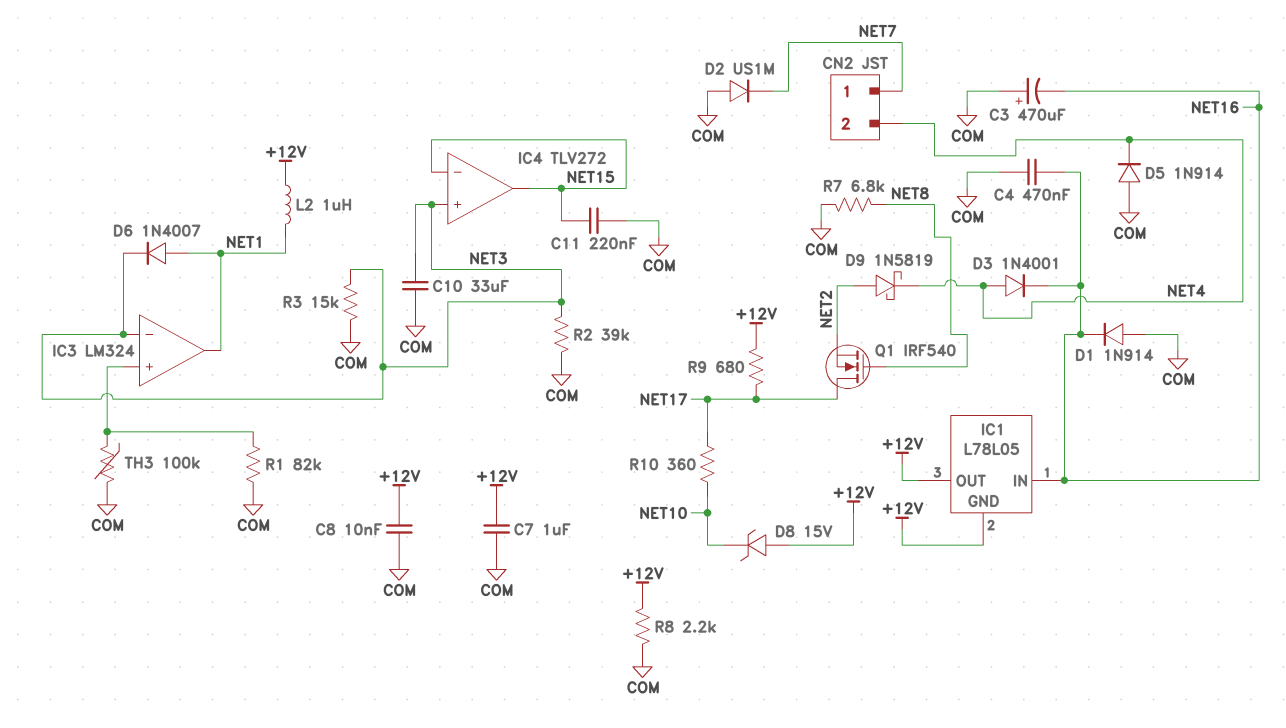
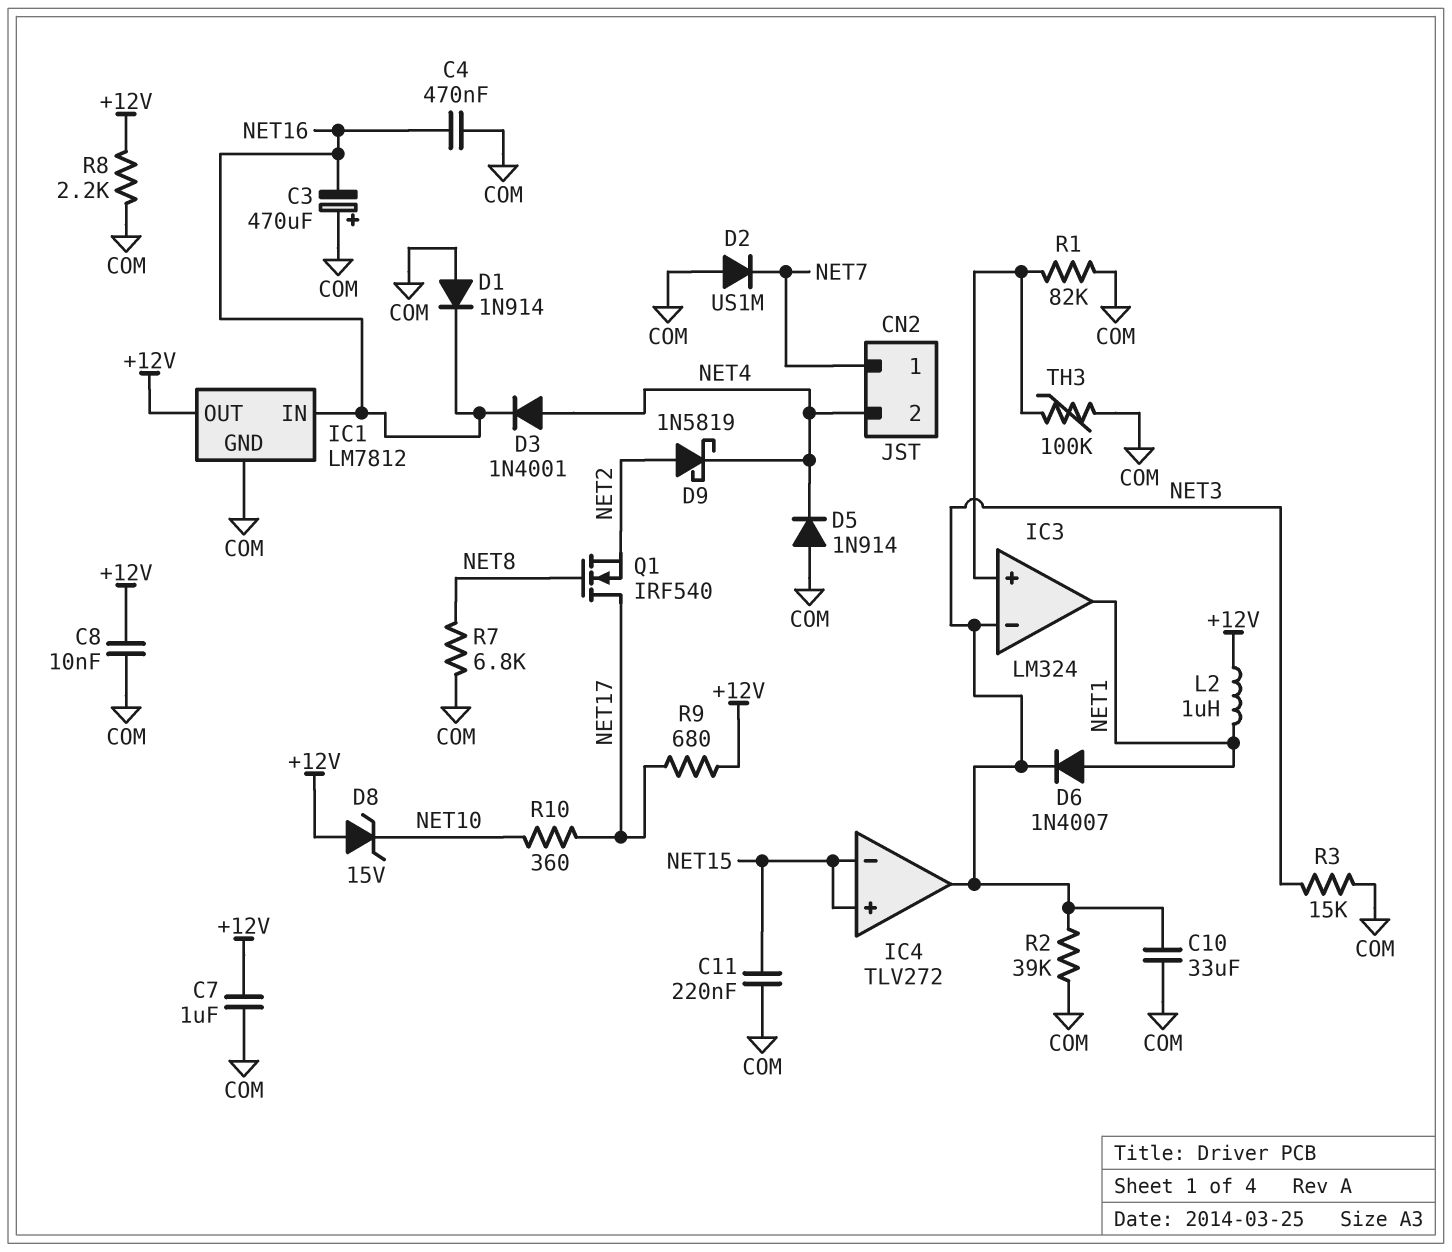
IC1: L78L05 -> LM7812
IC1 pin GND: +12V -> COM
IC4 pin in+: NET3 -> NET15
IC4 pin out: NET15 -> NET3

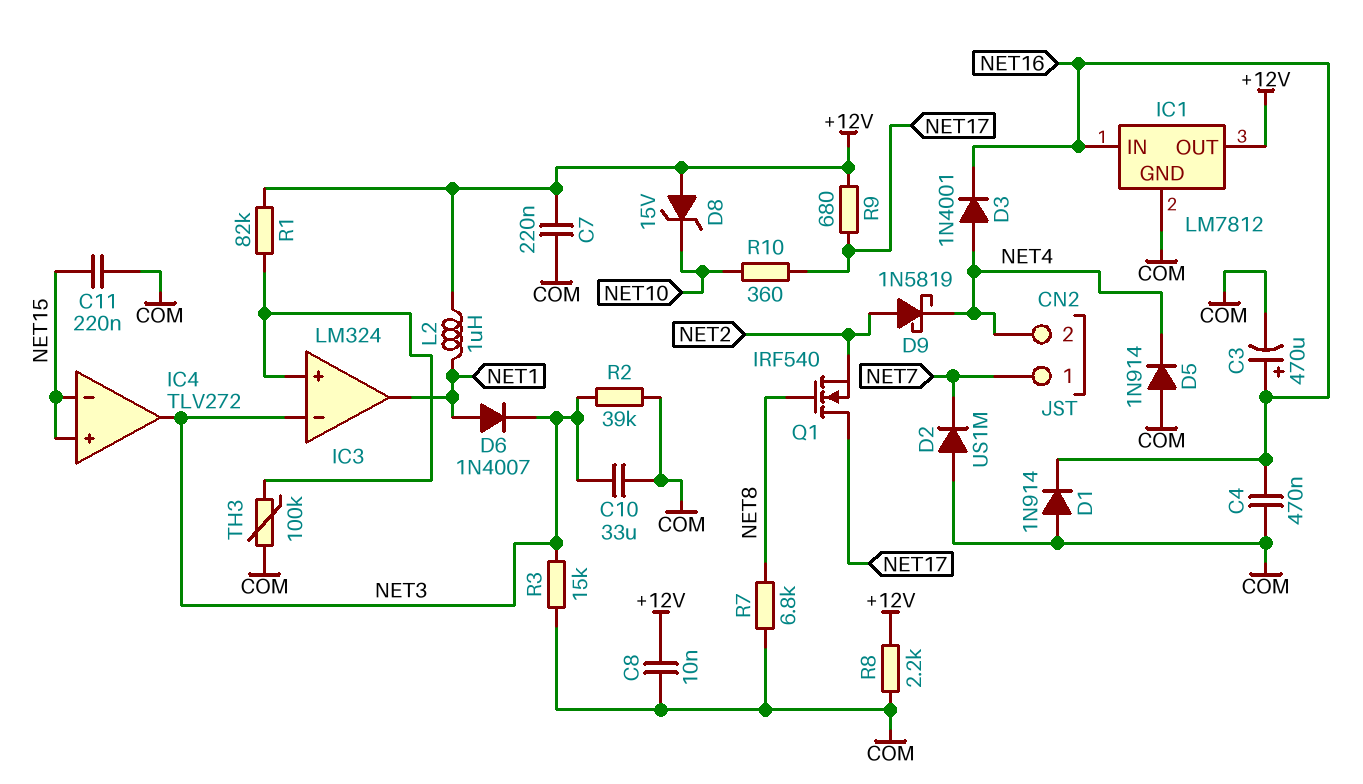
C3: 470uF (plus COM, minus NET16) -> 470uF (plus NET16, minus COM)
C7: 1uF (+12V, COM) -> 220nF (+12V, COM)
R1: 82k (COM, IC3/in+) -> 82k (+12V, IC3/in+)

